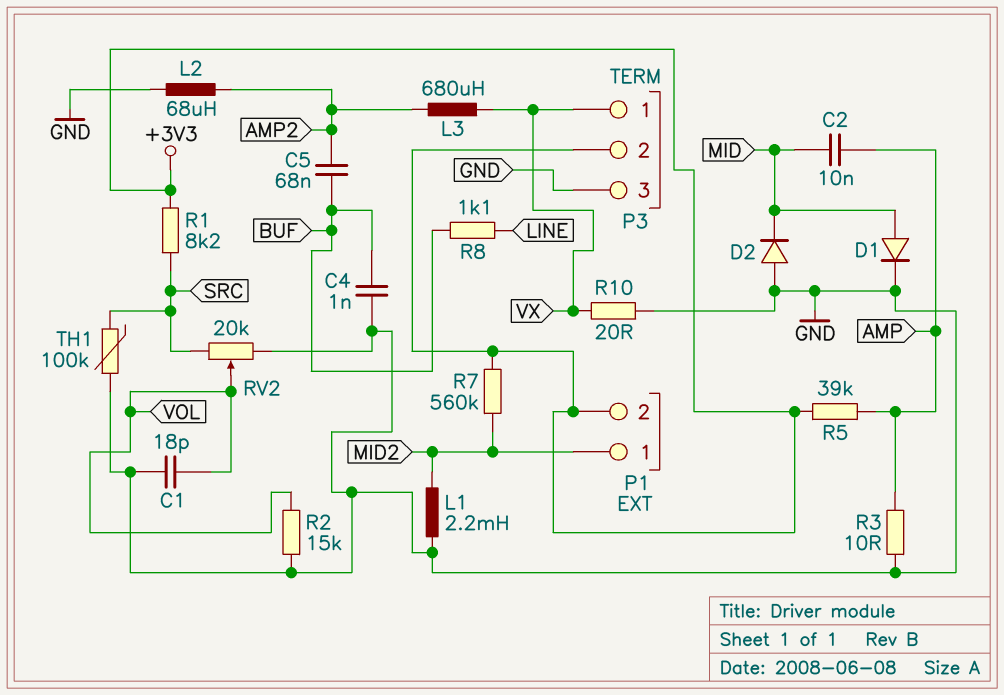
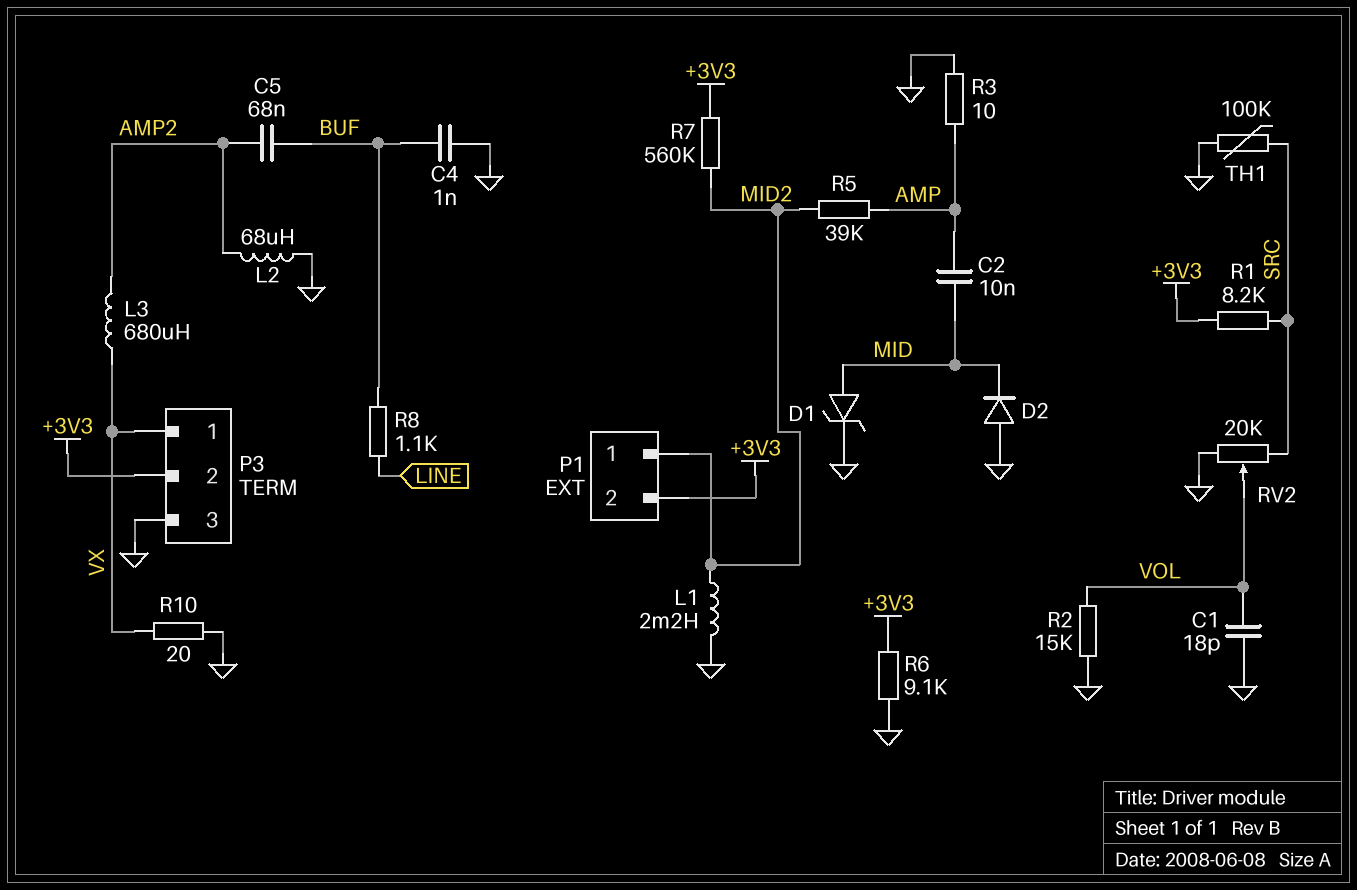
D1: diode (A MID, K GND) -> zener (A MID, K GND)
R5: 39k (+3V3, AMP) -> 39k (AMP, MID2)
R6: none -> 9.1k (+3V3, GND)

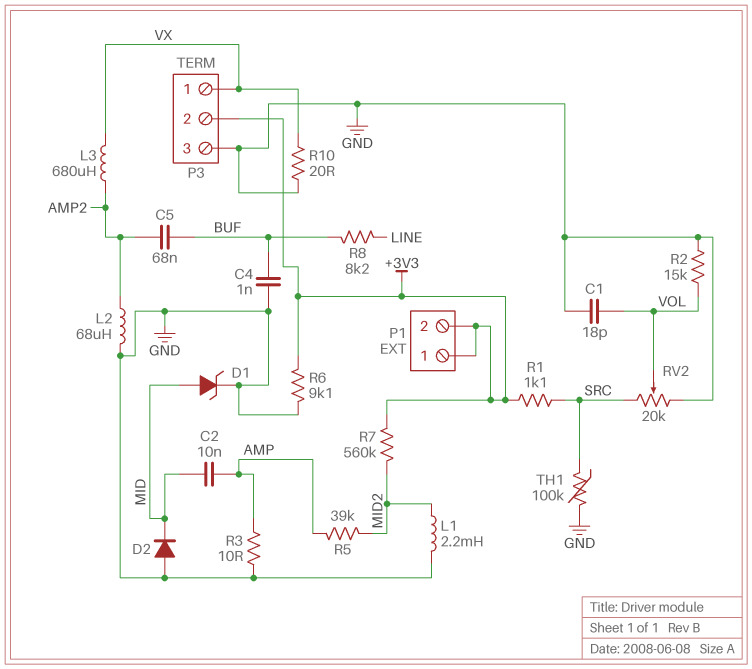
P1 pin 1: MID2 -> +3V3
R1: 8.2k (+3V3, SRC) -> 1.1k (+3V3, SRC)
R8: 1.1k (BUF, LINE) -> 8.2k (BUF, LINE)

